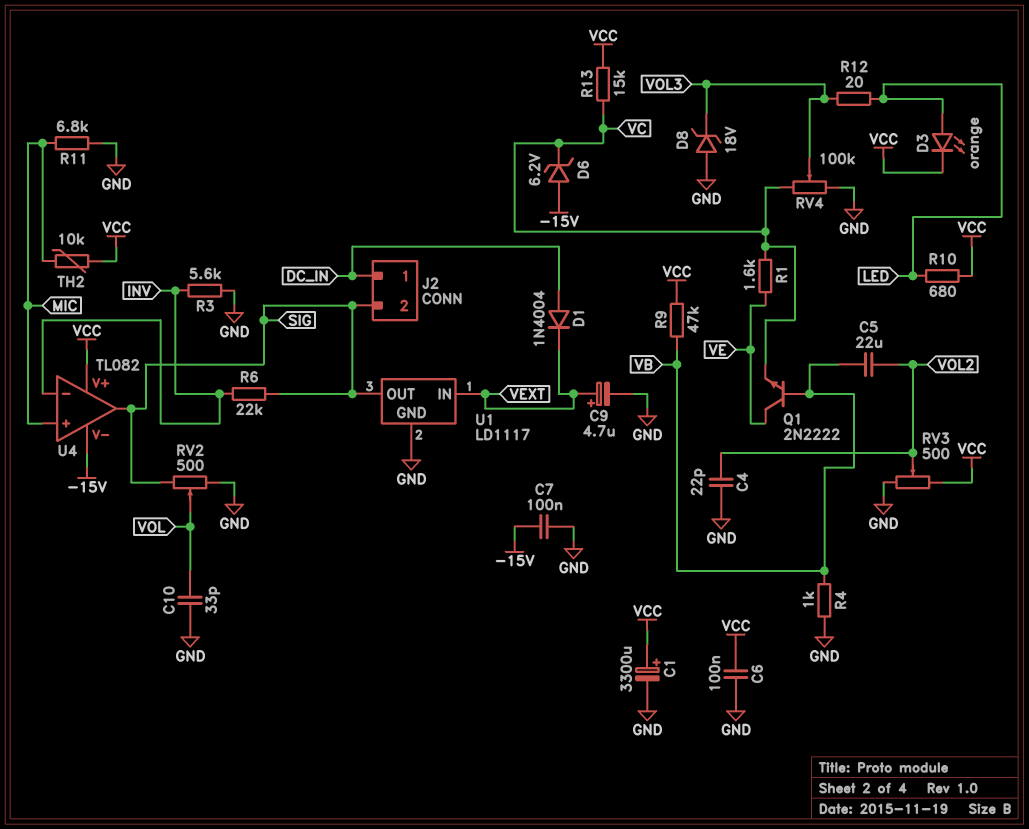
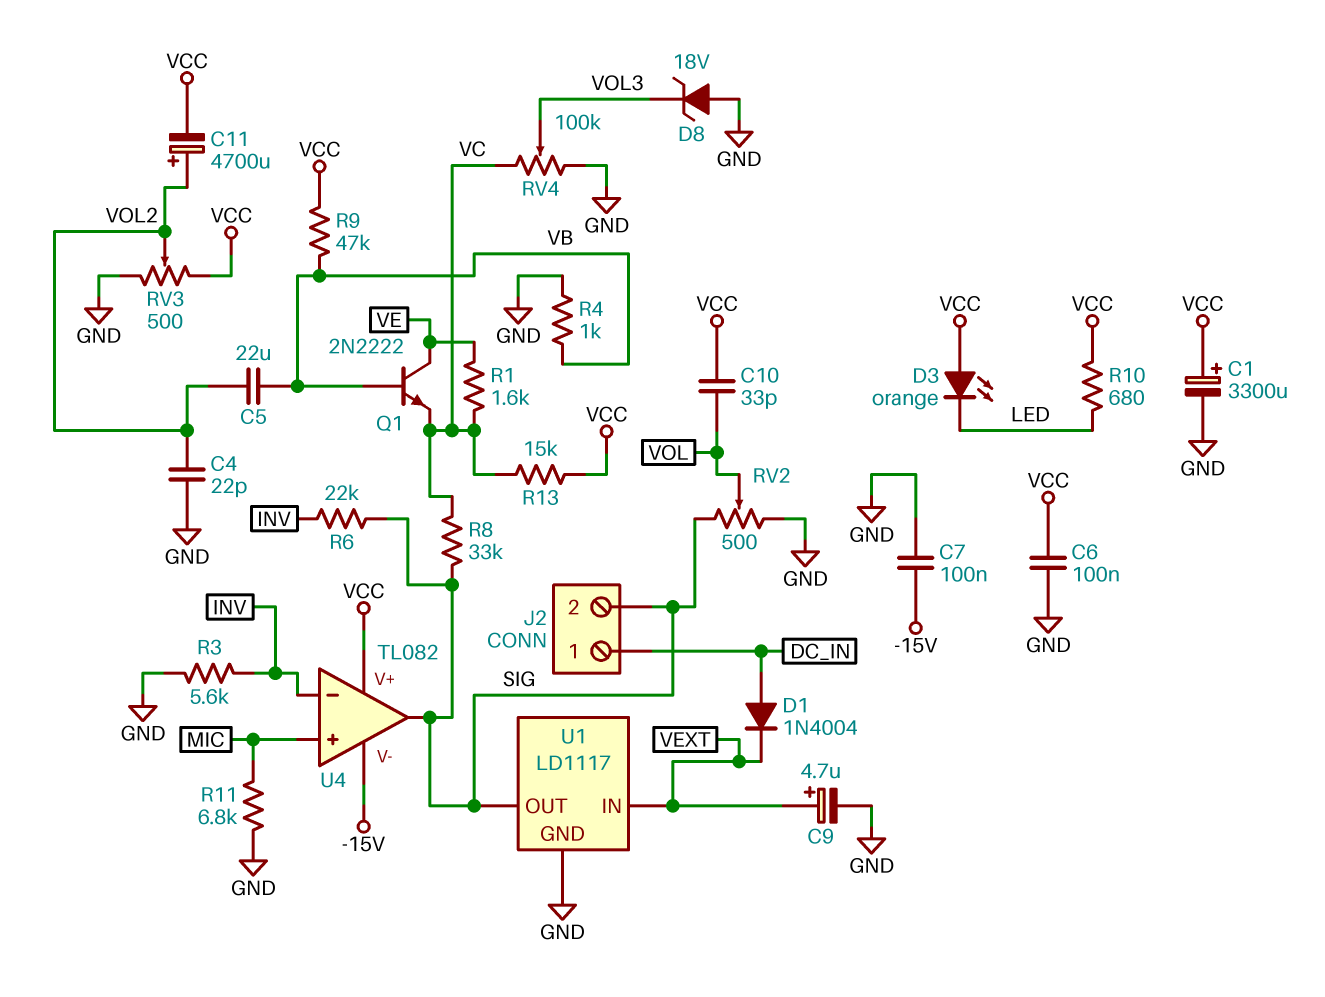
C10: 33pF (GND, VOL) -> 33pF (VCC, VOL)
C11: none -> 4700uF (plus VOL2, minus VCC)
D3: LED orange (A LED, K VCC) -> LED orange (A VCC, K LED)
D6: zener 6.2V (A -15V, K VC) -> none
R8: none -> 33k (SIG, VC)
R12: 20 (LED, VOL3) -> none
TH2: 10k (MIC, VCC) -> none

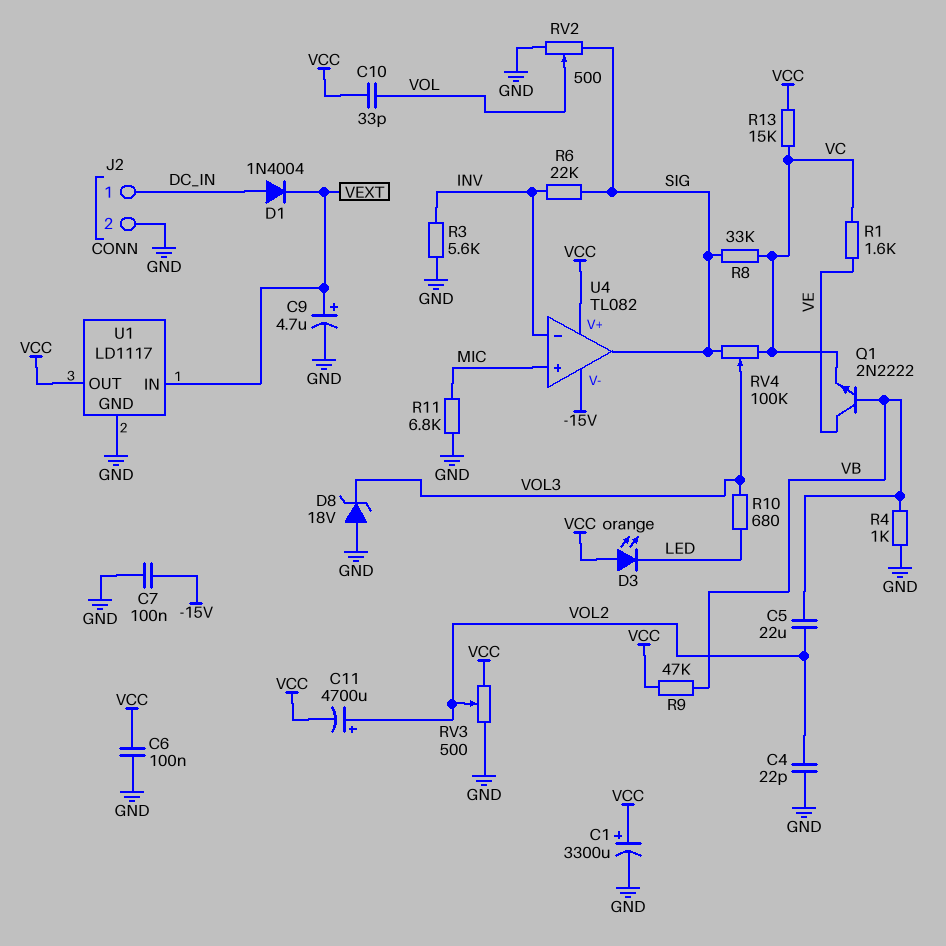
J2 pin 2: SIG -> GND
R10: 680 (LED, VCC) -> 680 (LED, VOL3)
RV4: 100k (GND, VC, wiper VOL3) -> 100k (SIG, VC, wiper VOL3)
U1 pin OUT: SIG -> VCC

